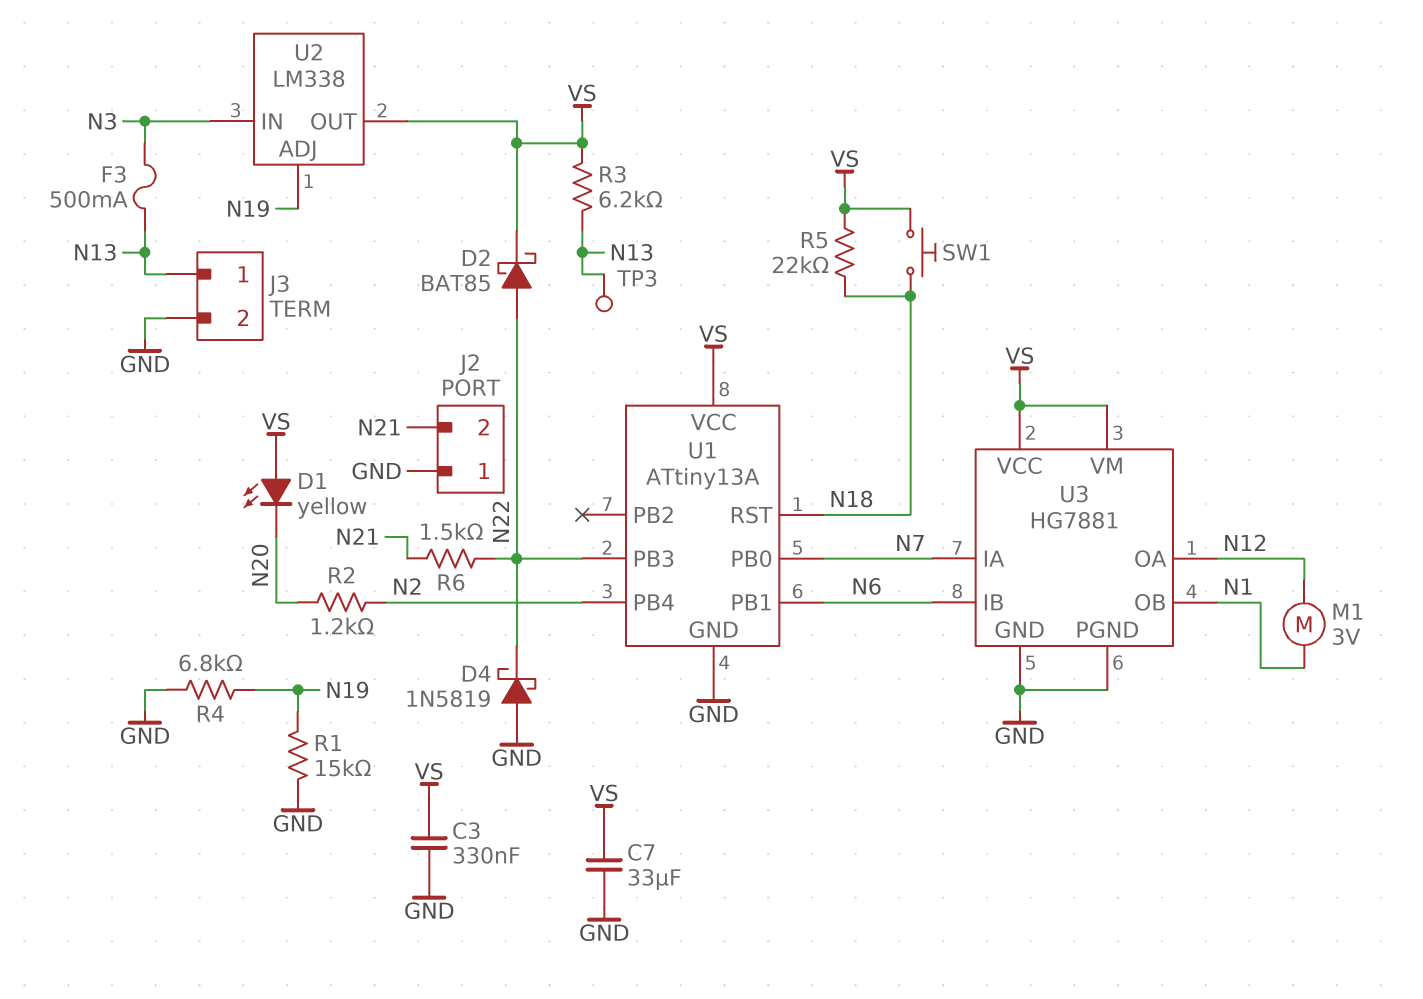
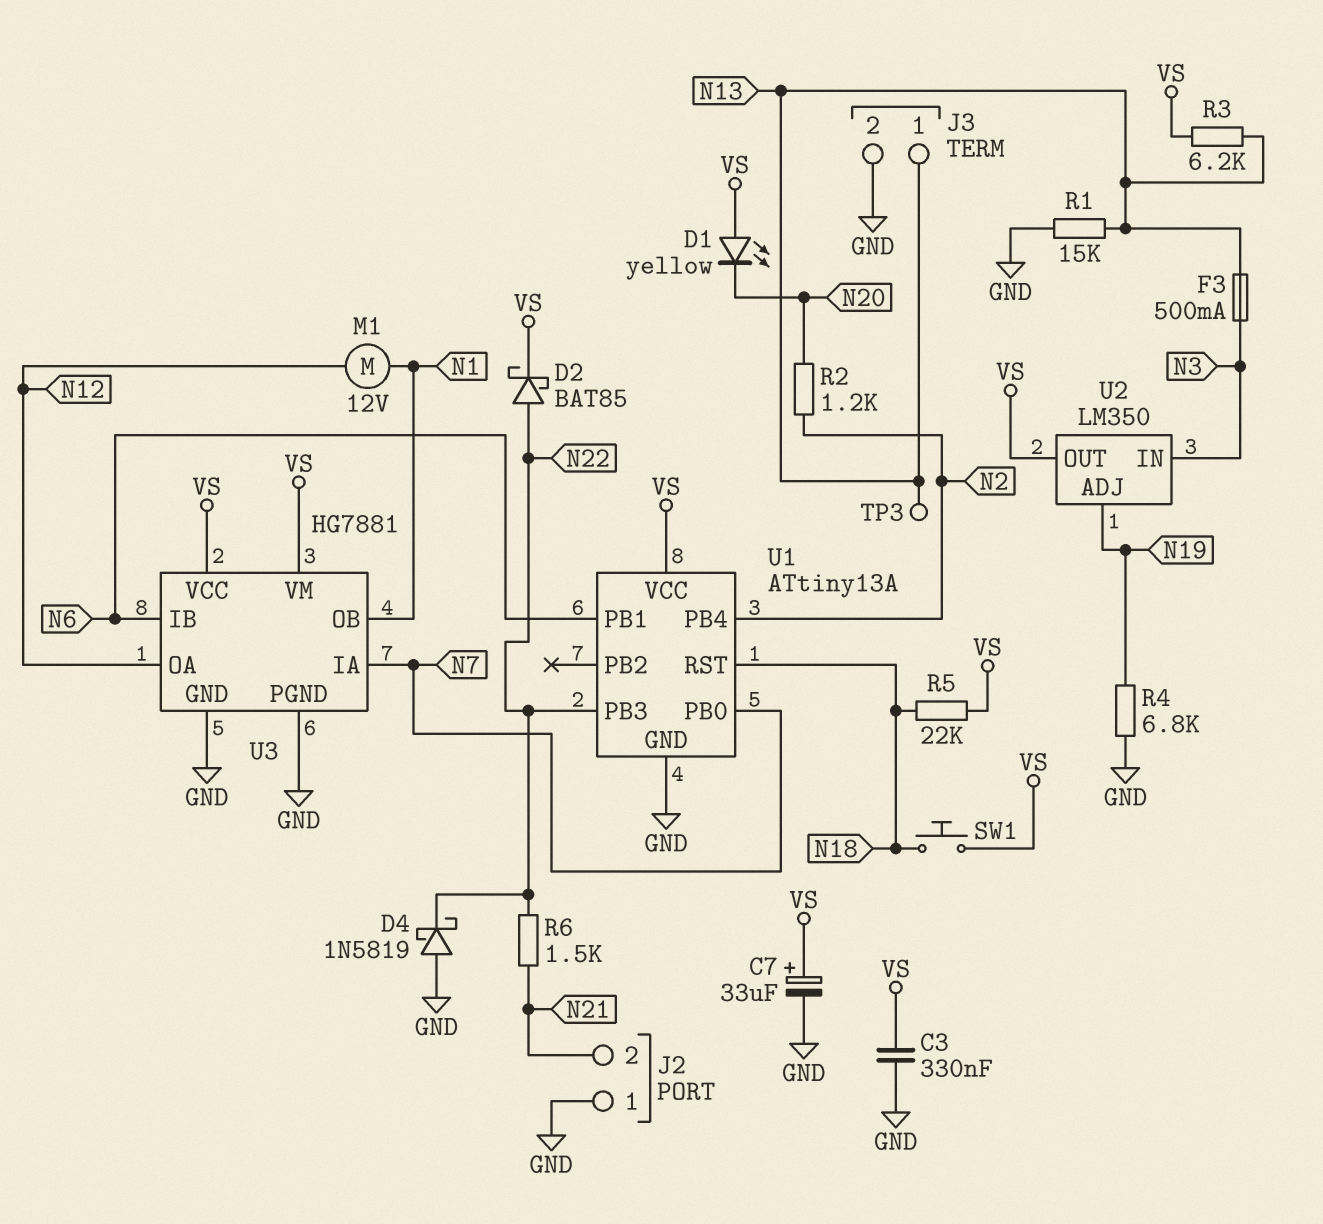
C7: 33uF (GND, VS) -> 33uF (plus VS, minus GND)
M1: motor 3V (N1, N12) -> motor 12V (N1, N12)
R1: 15k (GND, N19) -> 15k (GND, N13)
U2: LM338 -> LM350

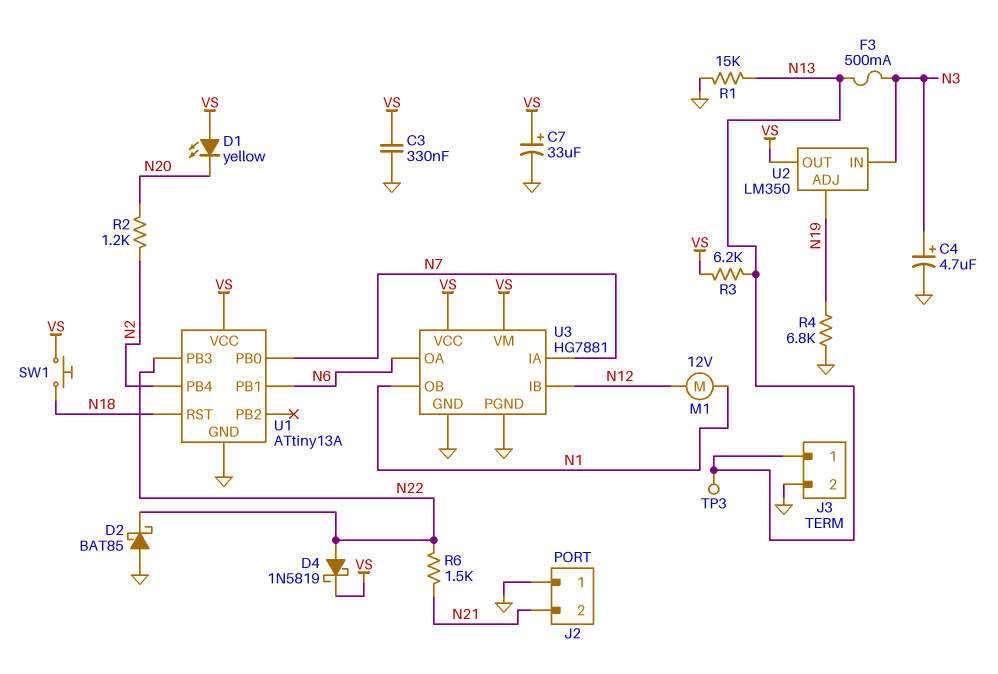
C4: none -> 4.7uF (plus N3, minus GND)
D2: schottky BAT85 (A N22, K VS) -> schottky BAT85 (A GND, K N22)
D4: schottky 1N5819 (A GND, K N22) -> schottky 1N5819 (A N22, K VS)
R5: 22k (N18, VS) -> none
U3 pin IB: N6 -> N12
U3 pin OA: N12 -> N6

